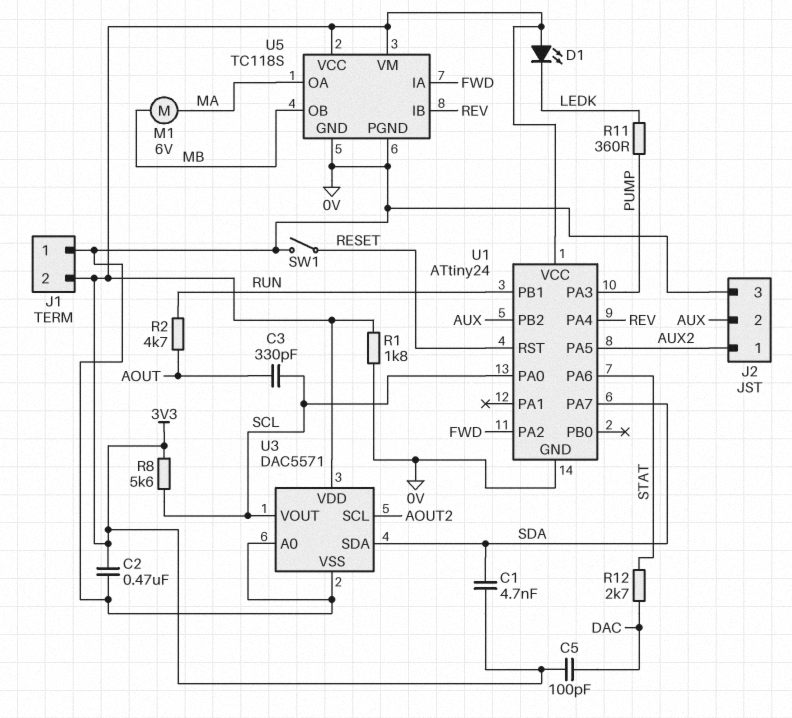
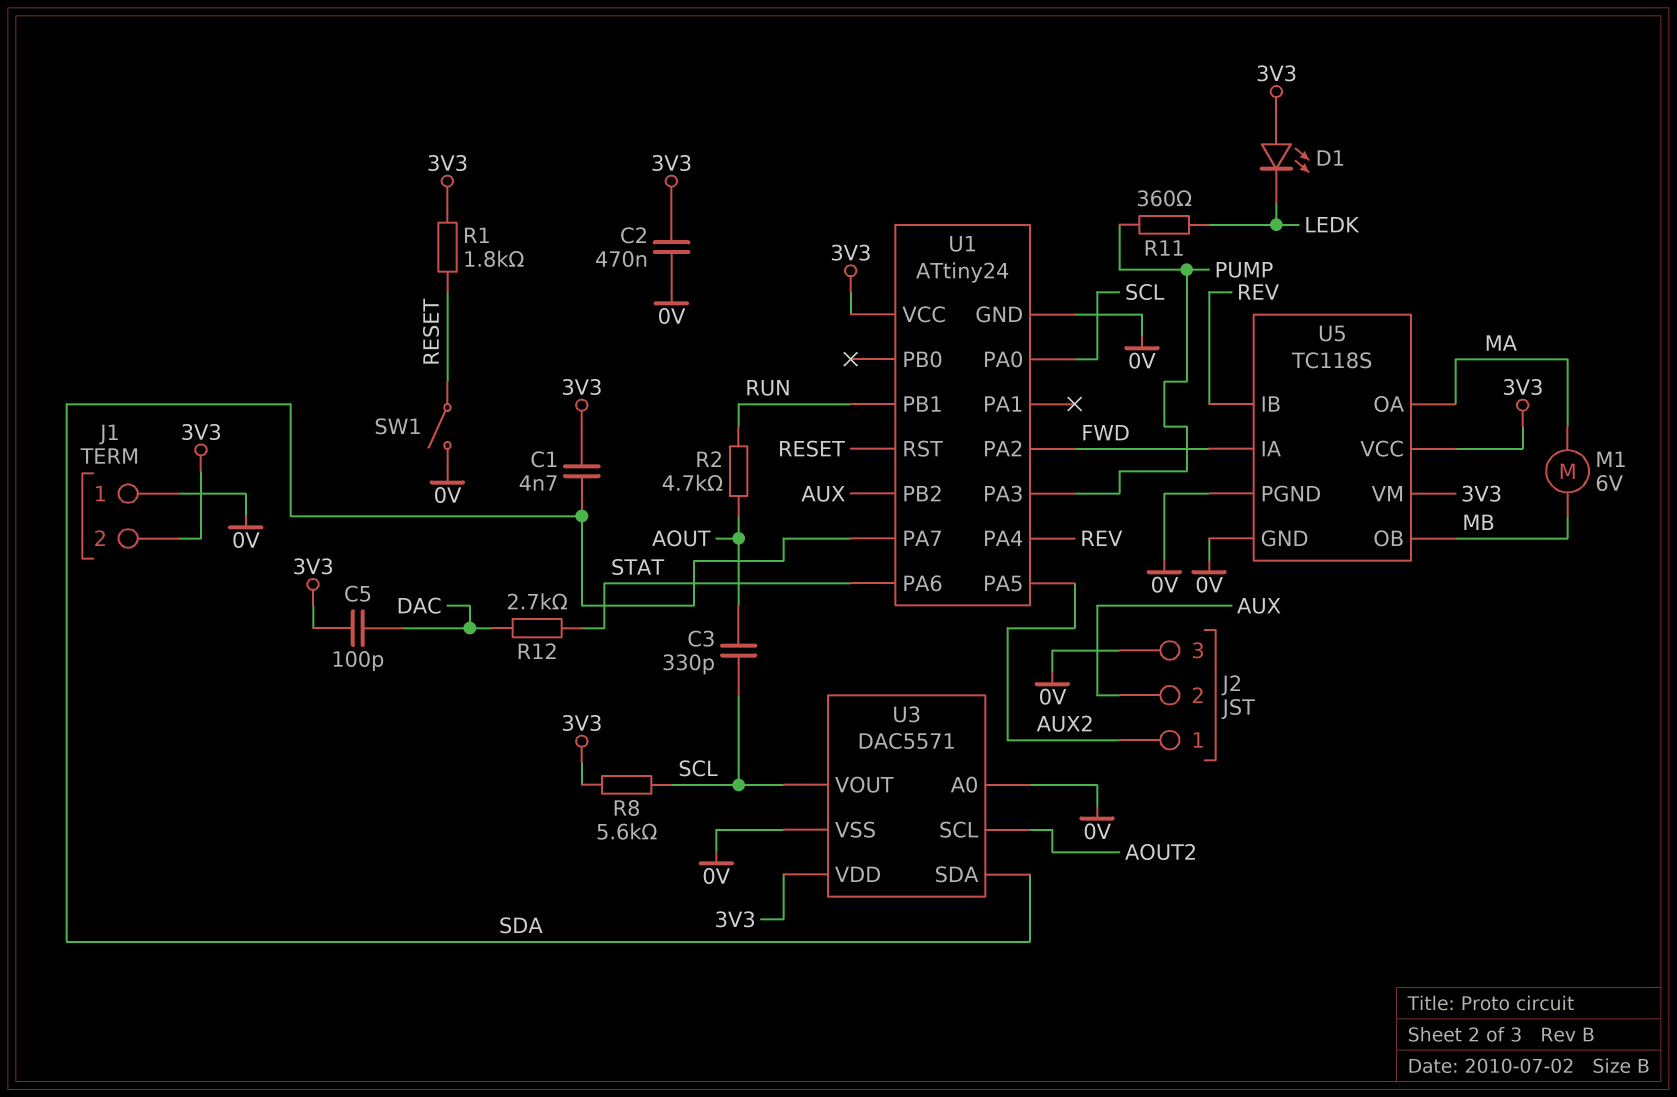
R1: 1.8k (0V, 3V3) -> 1.8k (3V3, RESET)

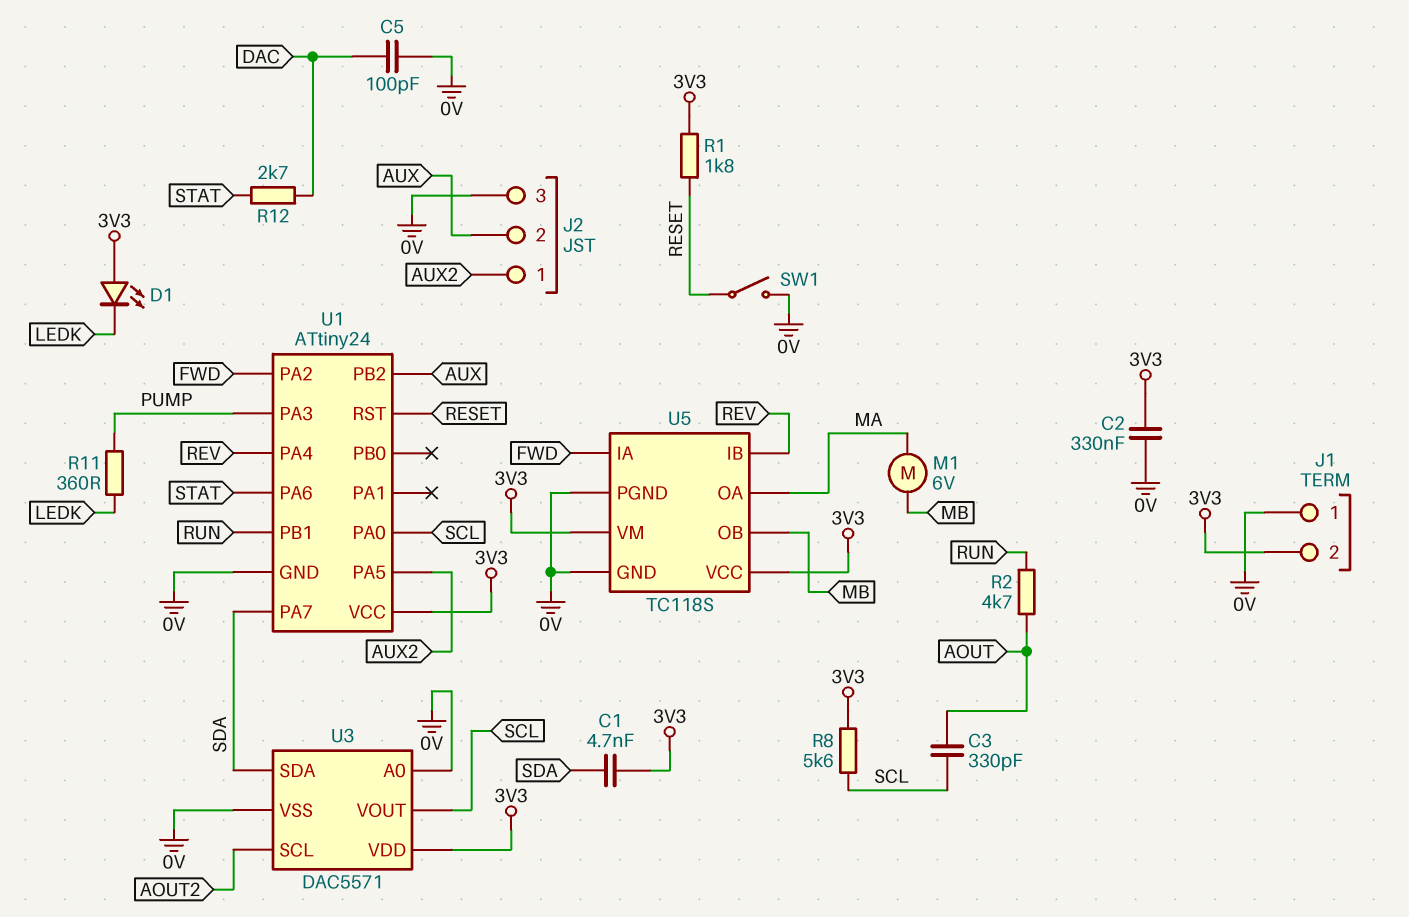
C2: 470nF (0V, 3V3) -> 330nF (0V, 3V3)
C5: 100pF (3V3, DAC) -> 100pF (0V, DAC)

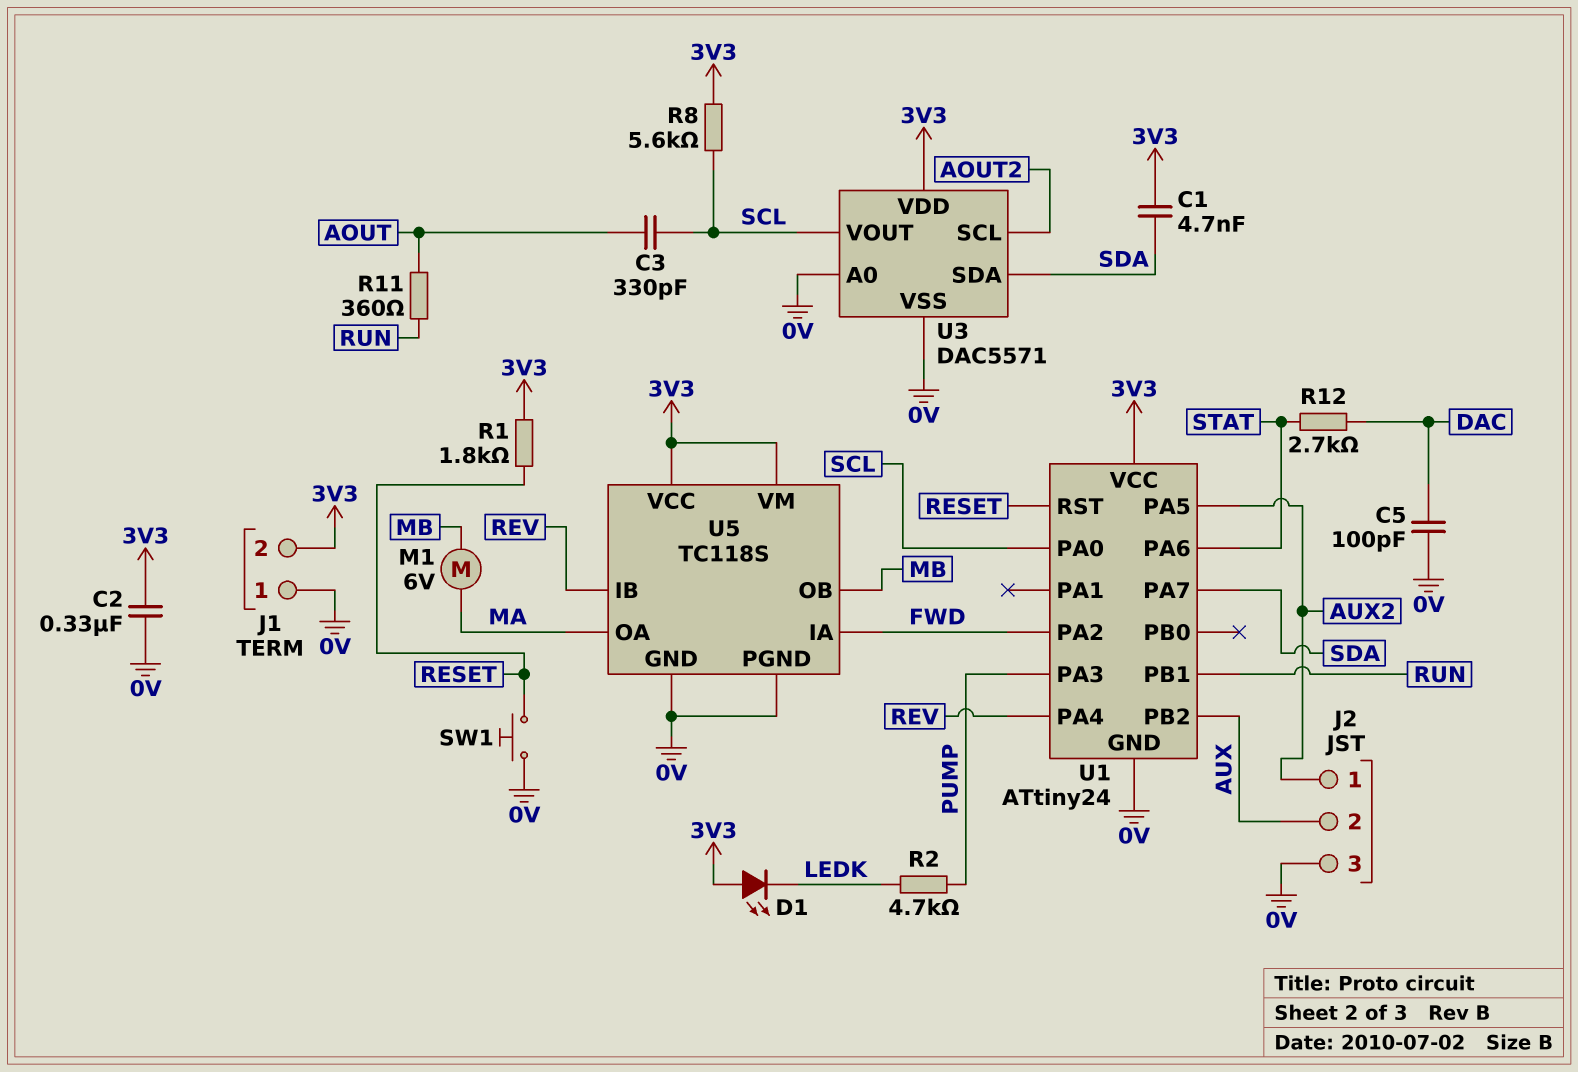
R2: 4.7k (AOUT, RUN) -> 4.7k (LEDK, PUMP)
R11: 360 (LEDK, PUMP) -> 360 (AOUT, RUN)
SW1: switch (0V, RESET) -> button (0V, RESET)

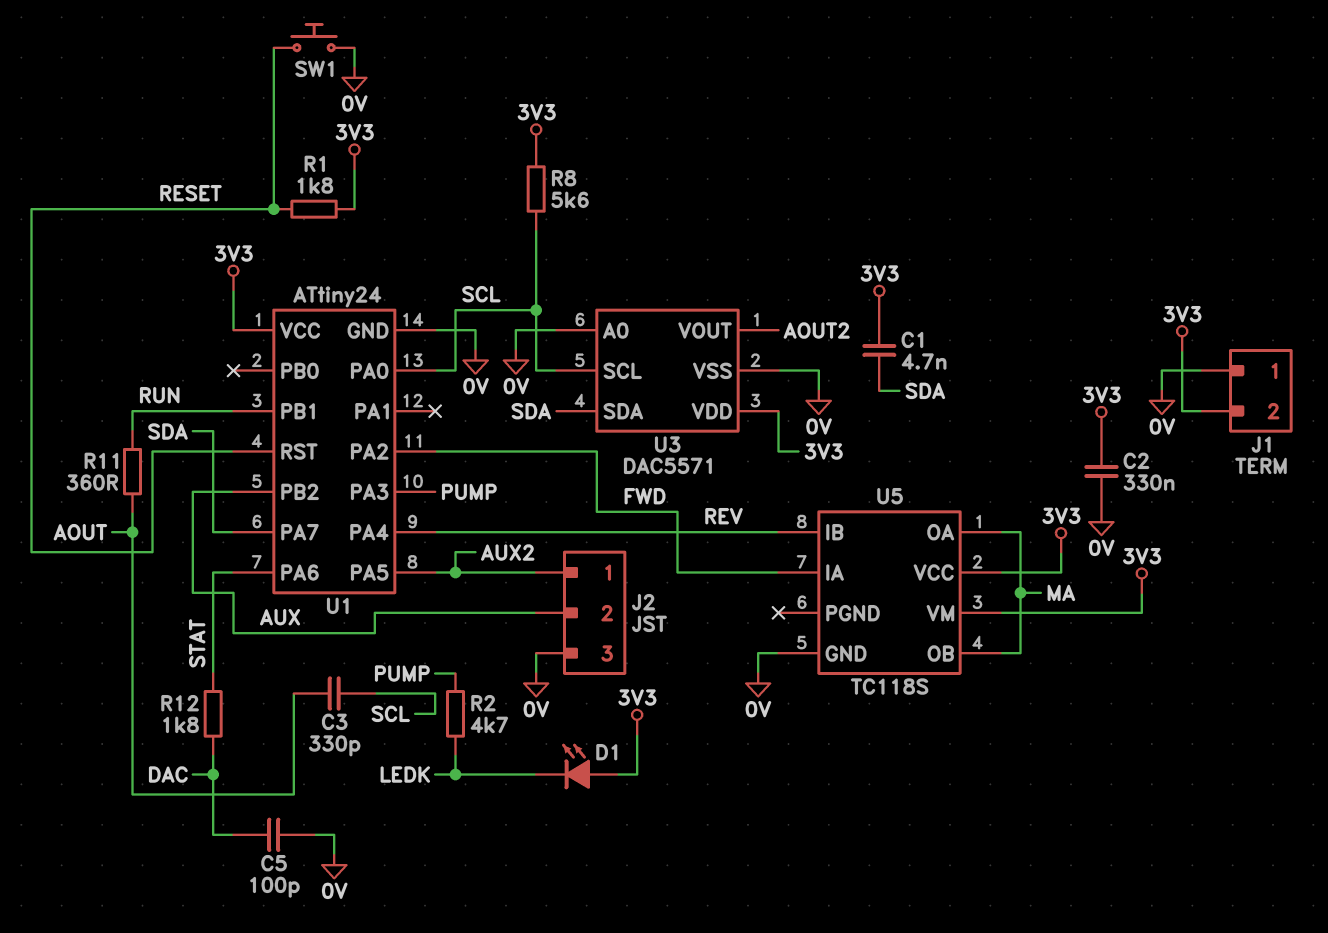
M1: motor 6V (MA, MB) -> none
R12: 2.7k (DAC, STAT) -> 1.8k (DAC, STAT)
U3 pin SCL: AOUT2 -> SCL
U3 pin VOUT: SCL -> AOUT2
U5 pin OB: MB -> MA
U5 pin PGND: 0V -> none

